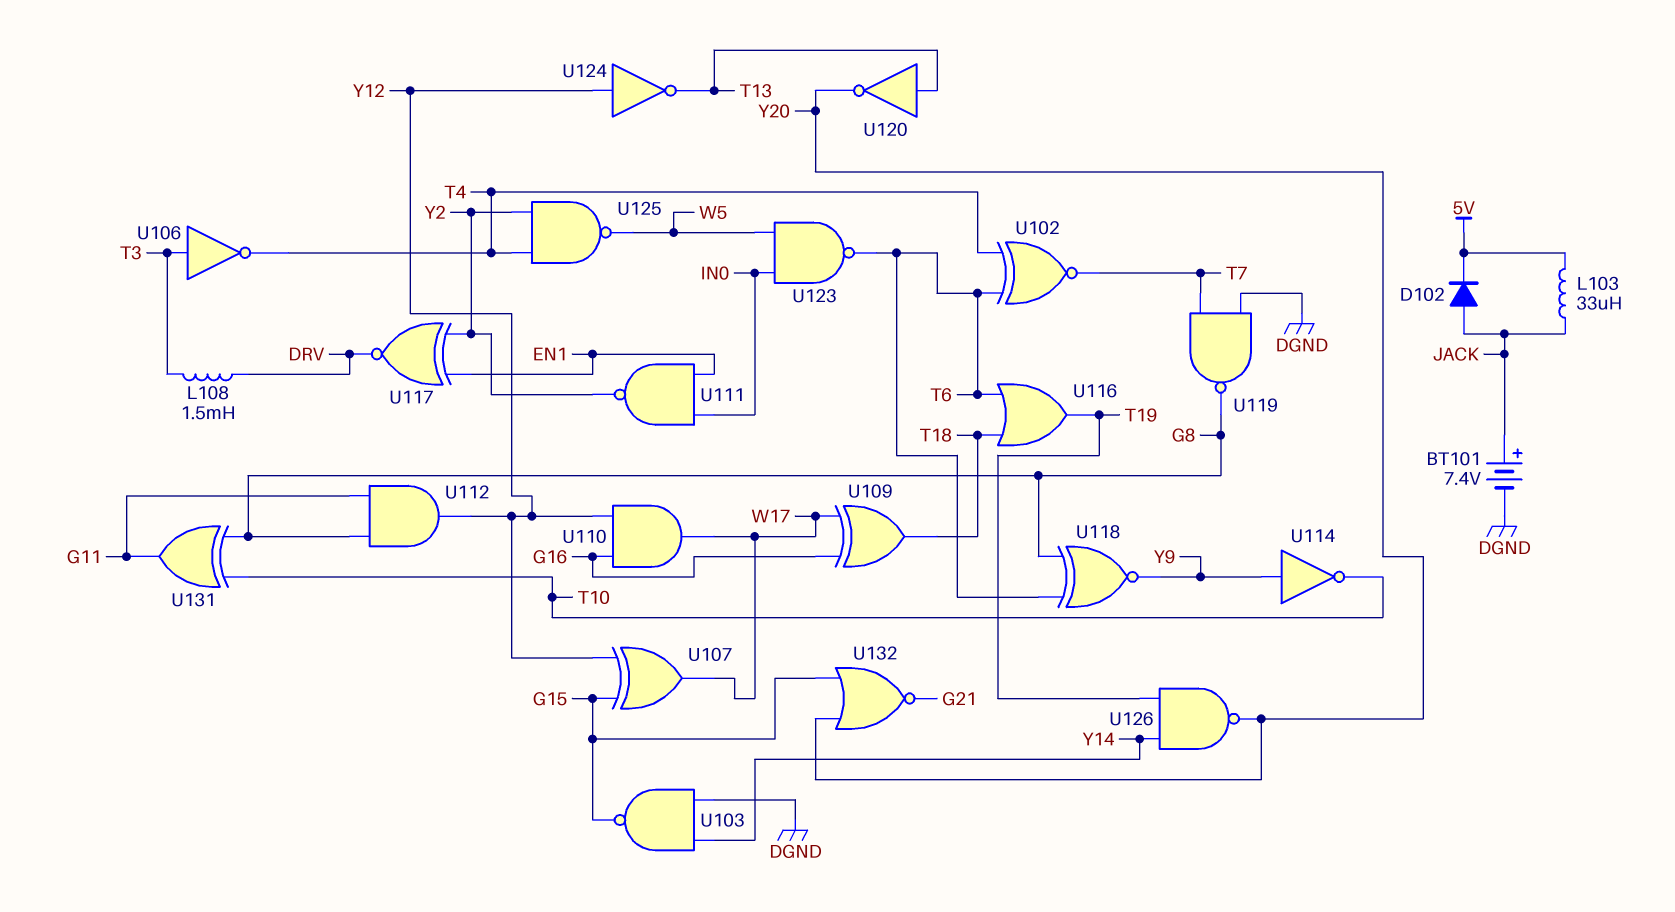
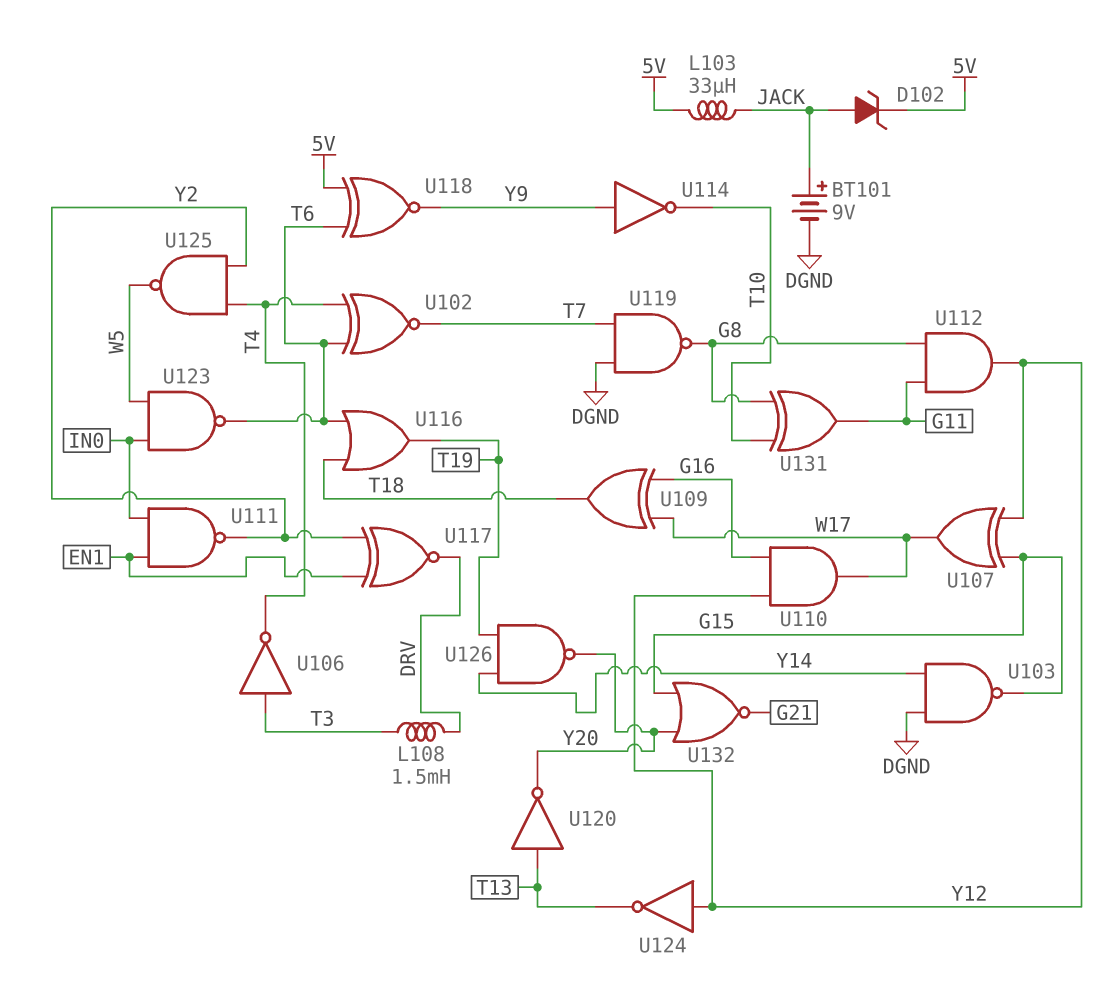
BT101: 7.4V (plus JACK, minus DGND) -> 9V (plus JACK, minus DGND)
D102: diode (A JACK, K 5V) -> zener (A JACK, K 5V)
U118: XNOR (in G8, in T6, out Y9) -> XNOR (in 5V, in T6, out Y9)

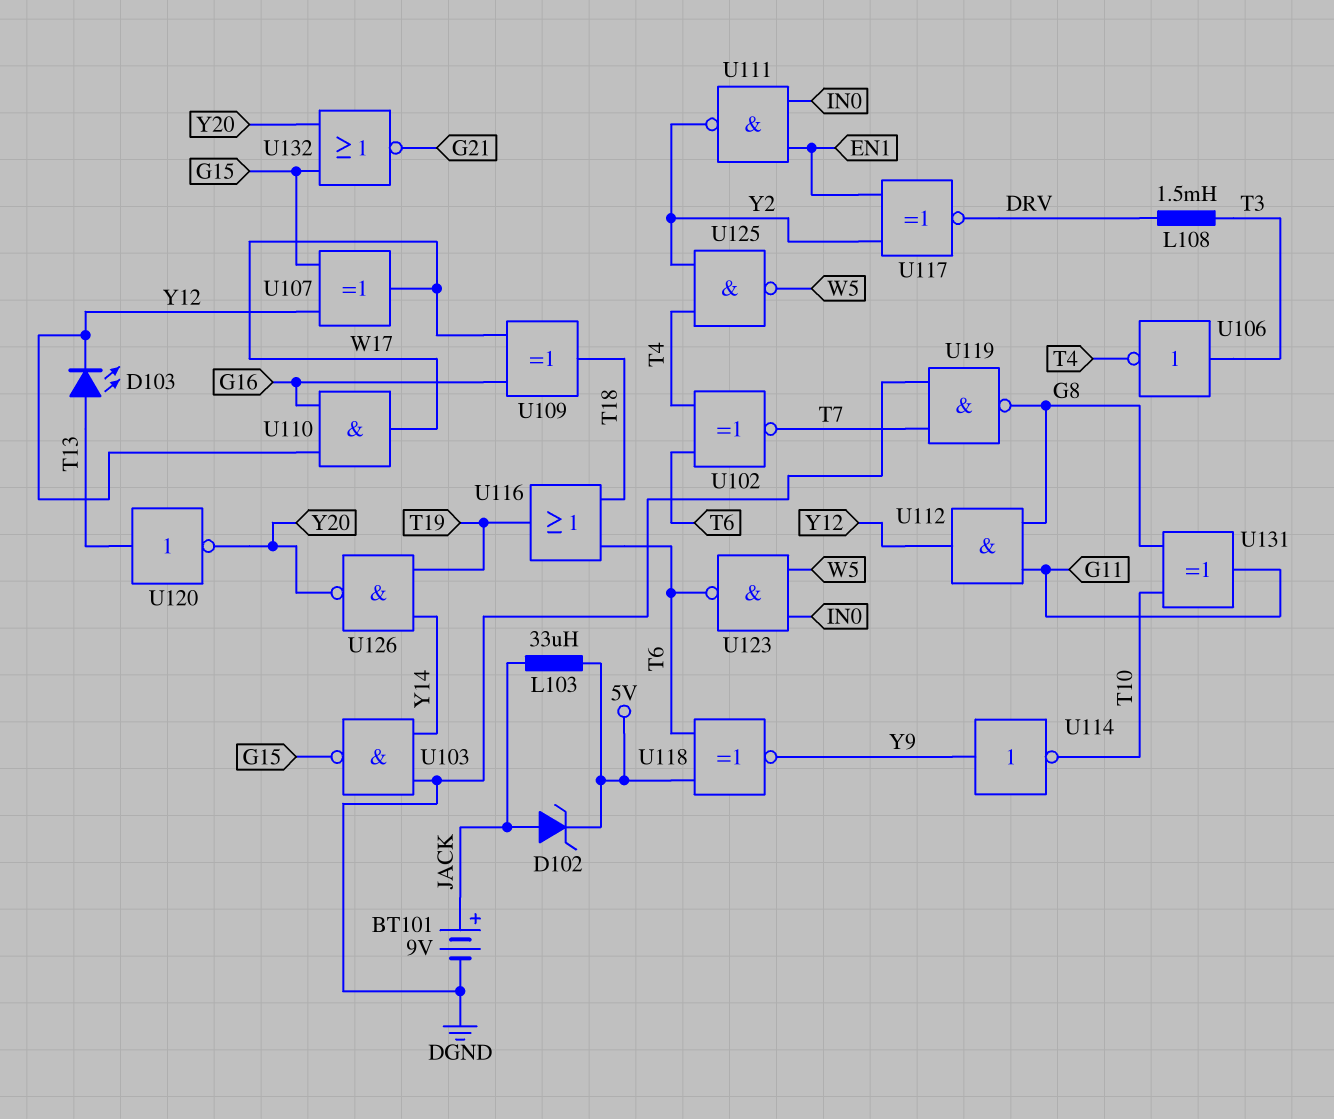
D103: none -> LED (A T13, K Y12)
U124: NOT (in Y12, out T13) -> none

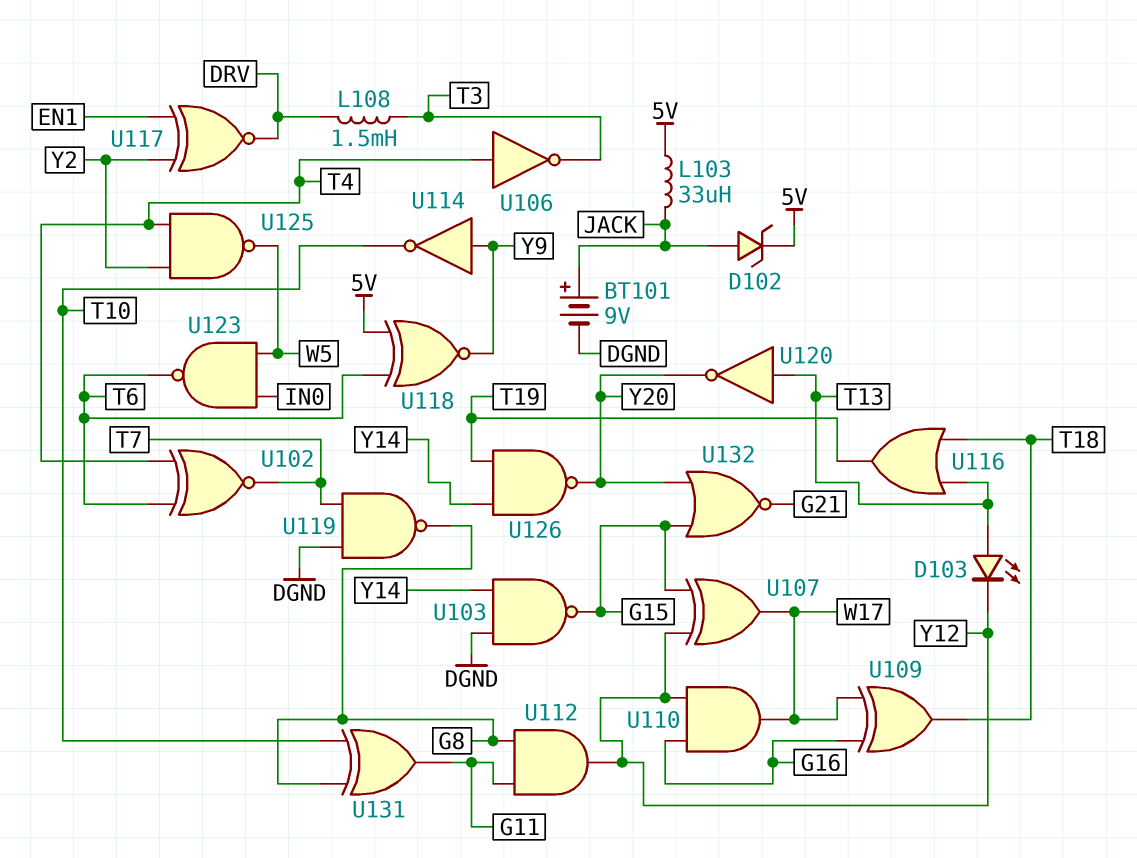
U106: NOT (in T3, out T4) -> NOT (in T4, out T3)
U111: NAND (in EN1, in IN0, out Y2) -> none
U116: OR (in T6, in T18, out T19) -> OR (in T13, in T18, out T19)

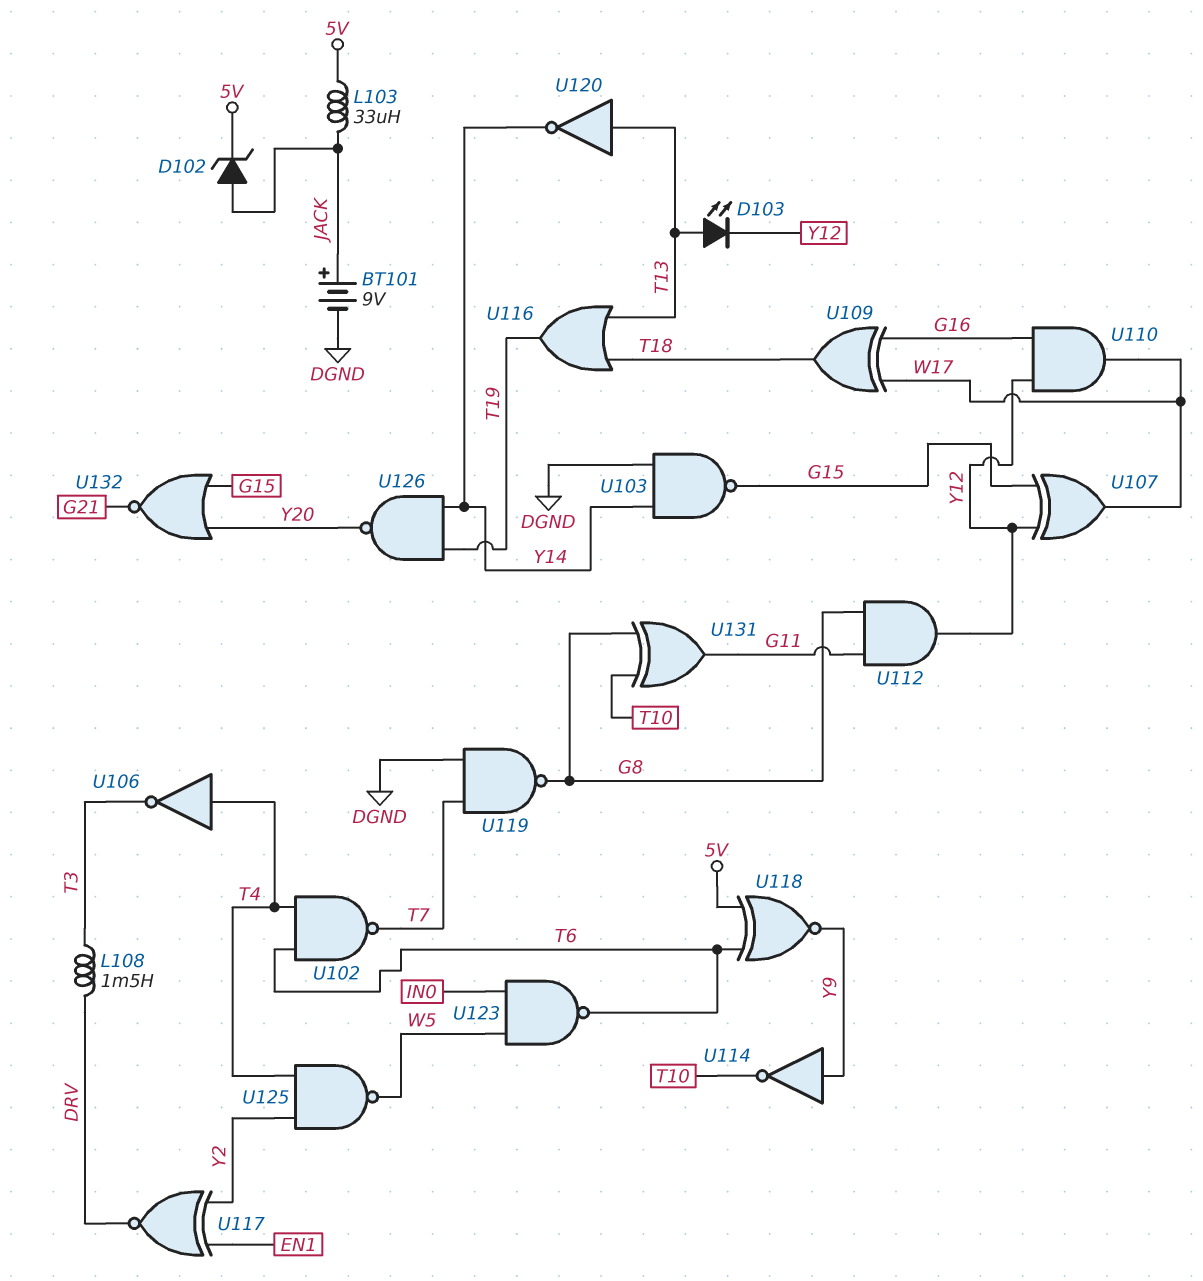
U102: XNOR (in T4, in T6, out T7) -> NAND (in T4, in T6, out T7)
U120: NOT (in T13, out Y20) -> NOT (in T13, out Y14)

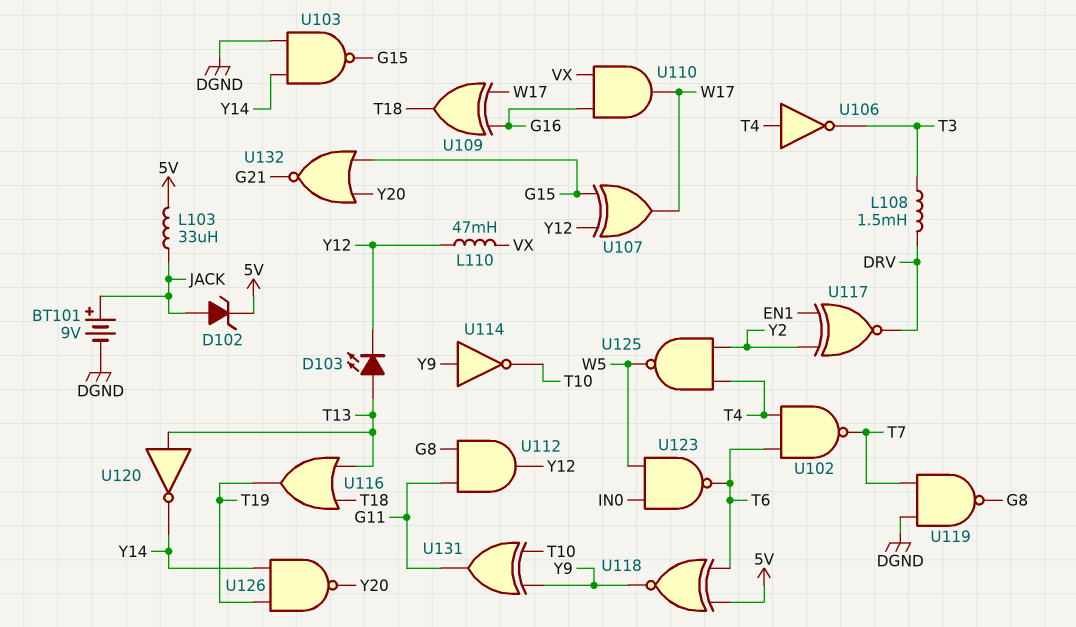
L110: none -> 47mH (VX, Y12)
U110: AND (in G16, in Y12, out W17) -> AND (in G16, in VX, out W17)
U131: XOR (in G8, in T10, out G11) -> XOR (in T10, in Y9, out G11)

